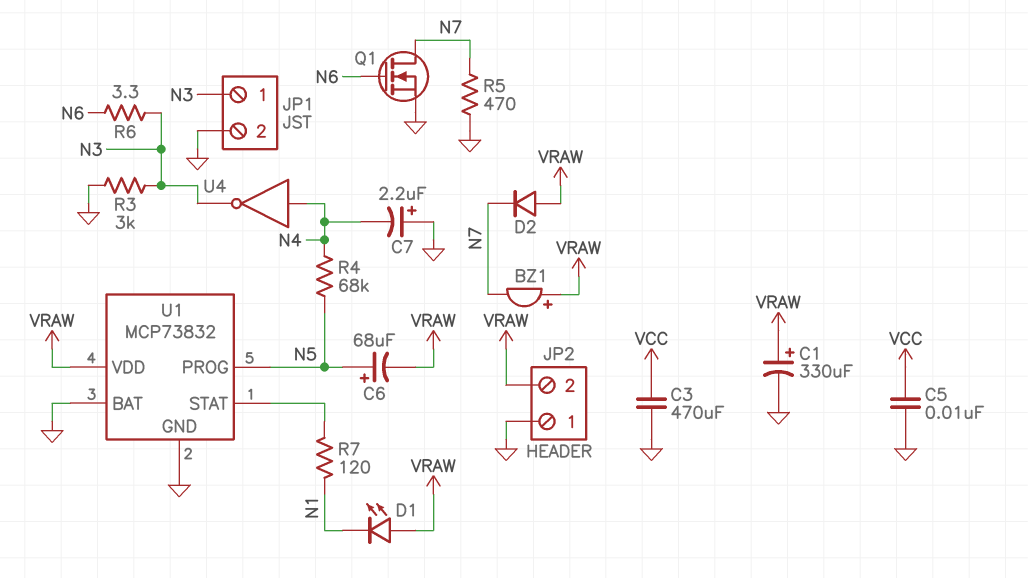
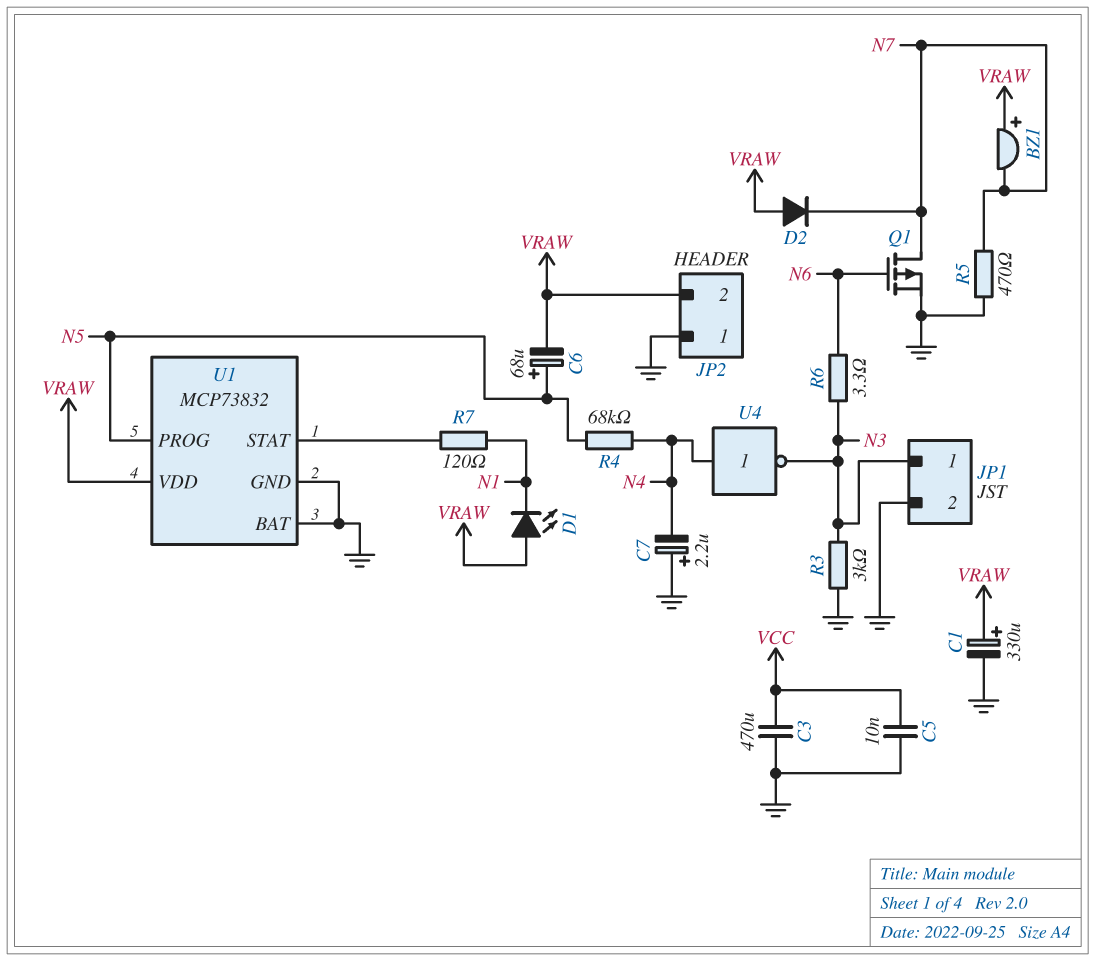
Q1: NMOS (G N6, D N7, S GND) -> PMOS (G N6, D N7, S GND)

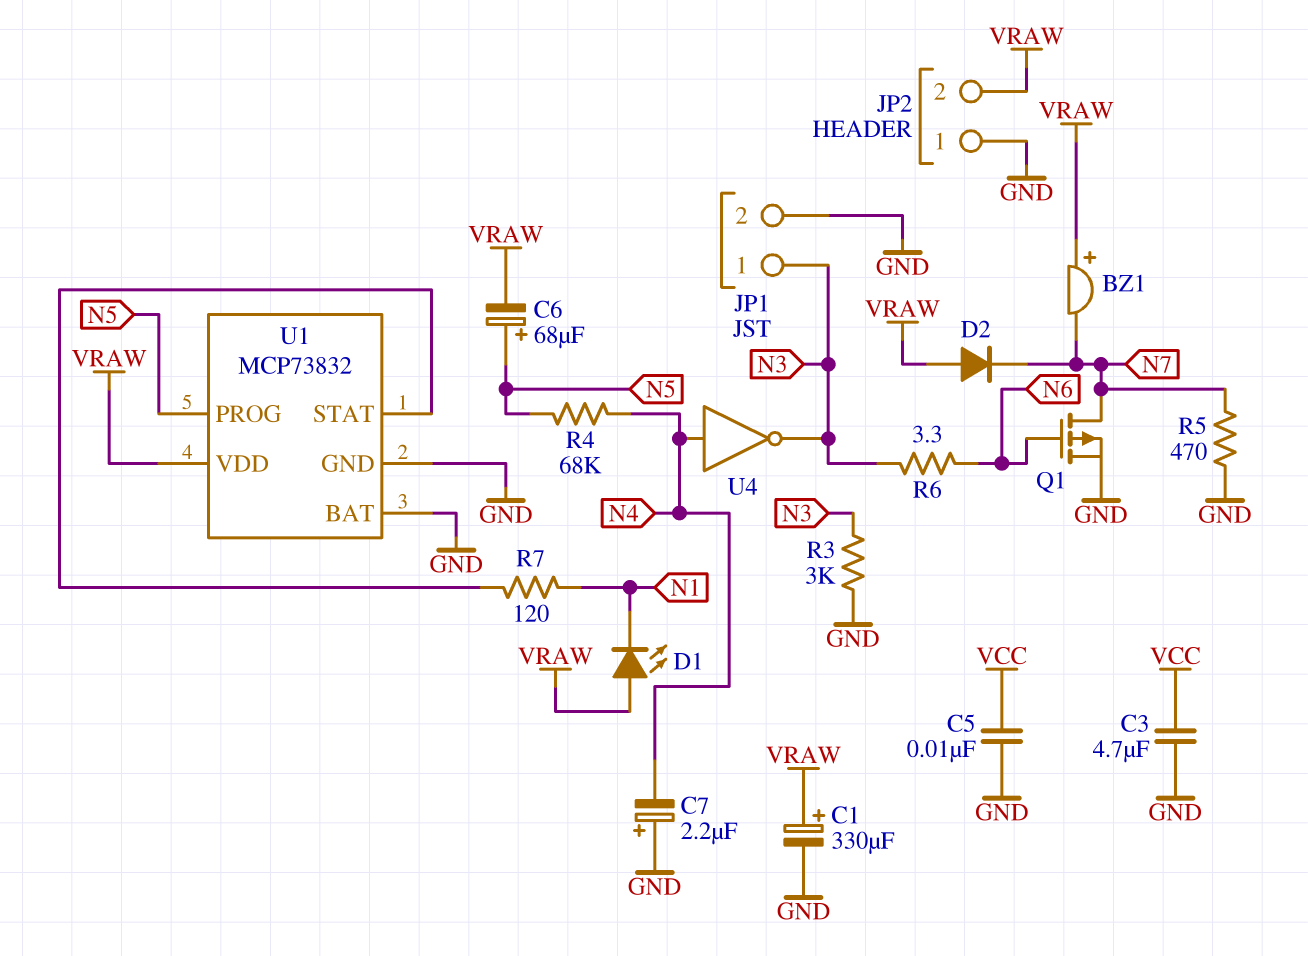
C3: 470uF (GND, VCC) -> 4.7uF (GND, VCC)

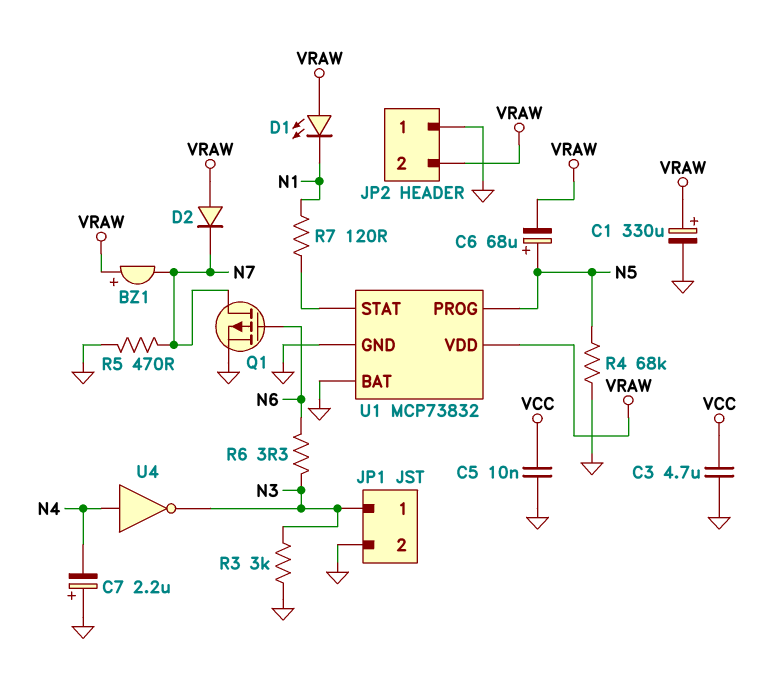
R4: 68k (N4, N5) -> 68k (GND, N5)

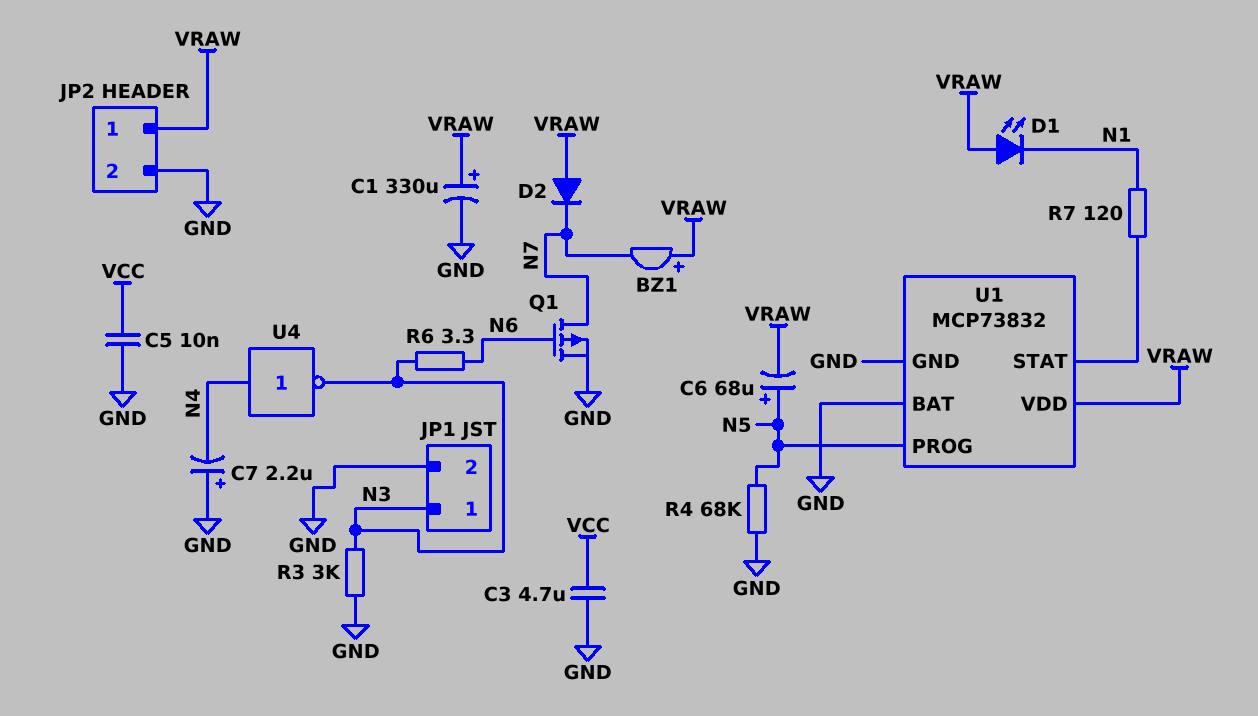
JP2 pin 1: GND -> VRAW
JP2 pin 2: VRAW -> GND
R5: 470 (GND, N7) -> none

